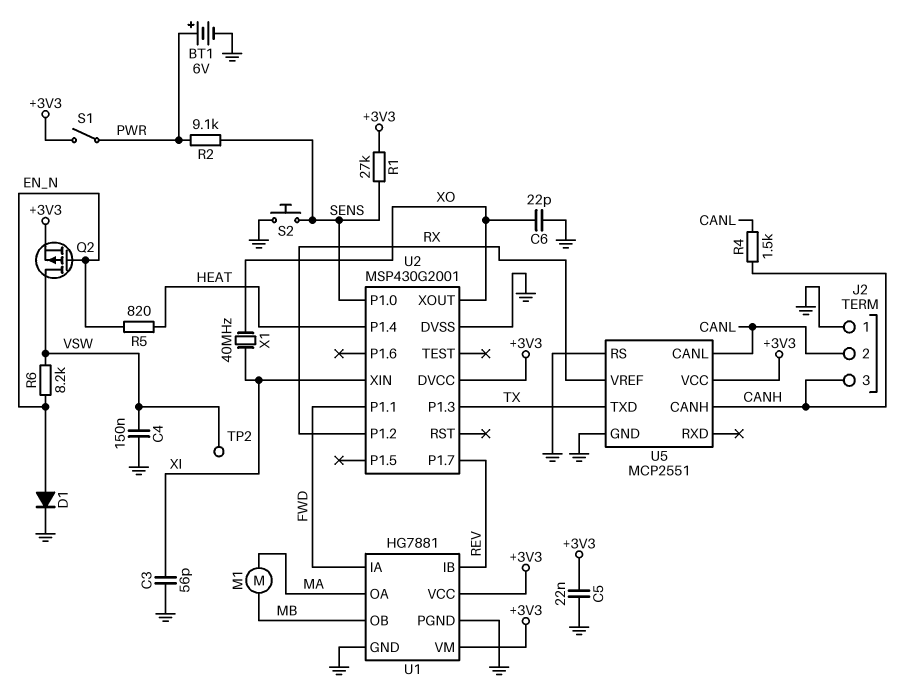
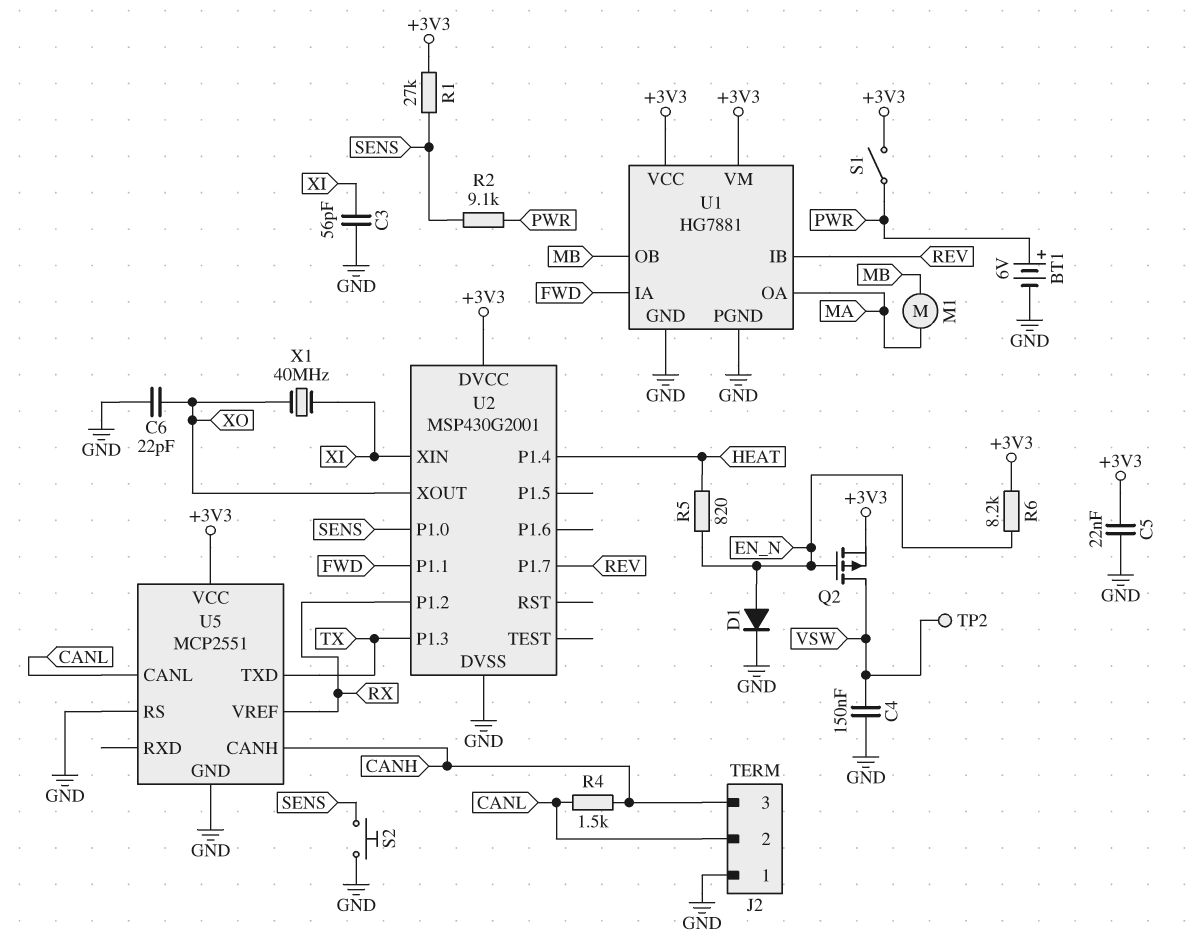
R6: 8.2k (EN_N, VSW) -> 8.2k (+3V3, EN_N)

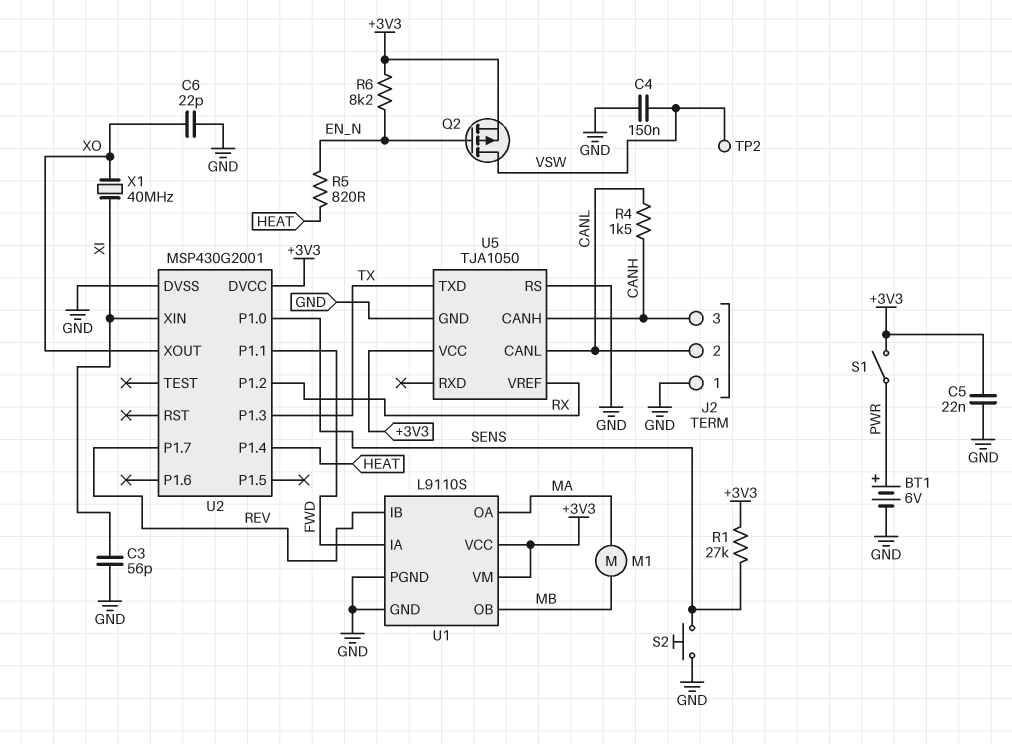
D1: diode (A EN_N, K GND) -> none
R2: 9.1k (PWR, SENS) -> none
U1: HG7881 -> L9110S
U5: MCP2551 -> TJA1050

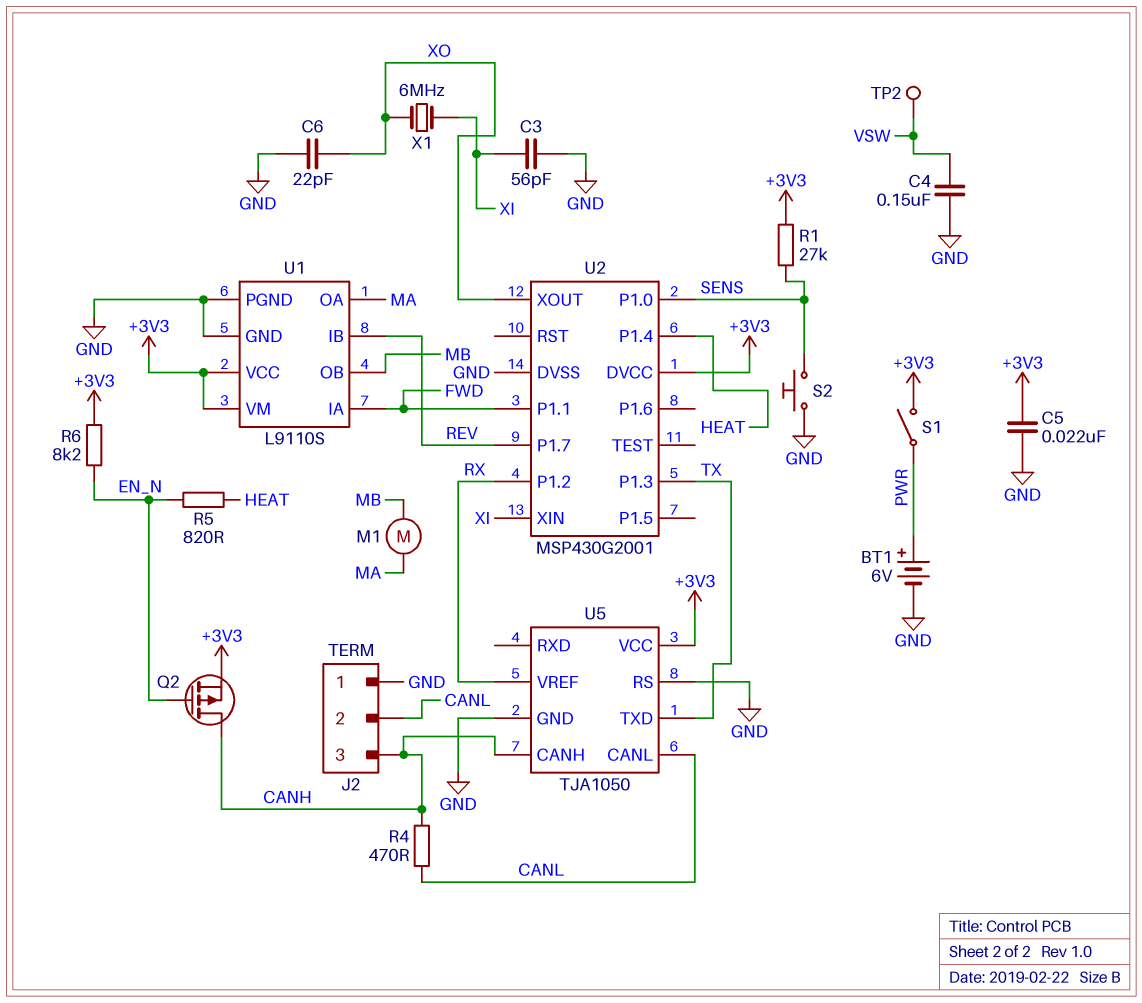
Q2: PMOS (G EN_N, D VSW, S +3V3) -> PMOS (G EN_N, D CANH, S +3V3)
R4: 1.5k (CANH, CANL) -> 470 (CANH, CANL)
X1: 40MHz (XI, XO) -> 6MHz (XI, XO)

